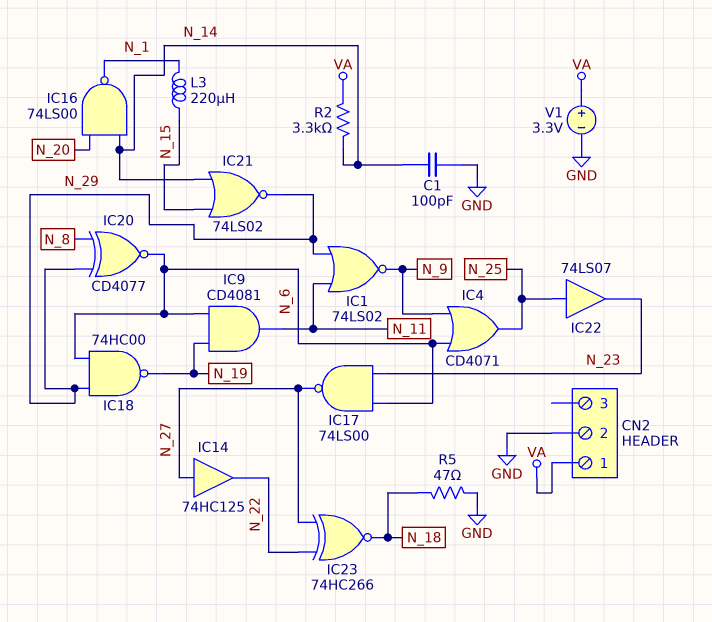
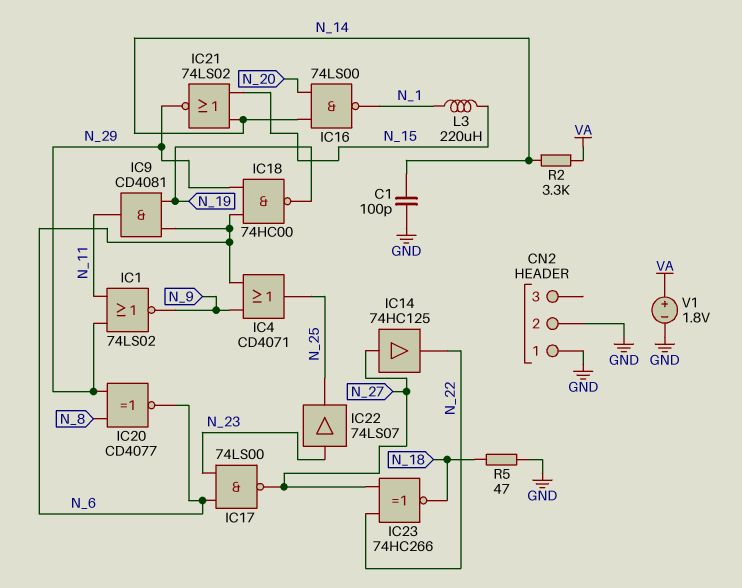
CN2 pin 1: VA -> GND
IC22: buffer 74LS07 (in N_25, out N_23) -> buffer 74LS07 (in N_23, out N_25)
V1: 3.3V (plus VA, minus GND) -> 1.8V (plus VA, minus GND)

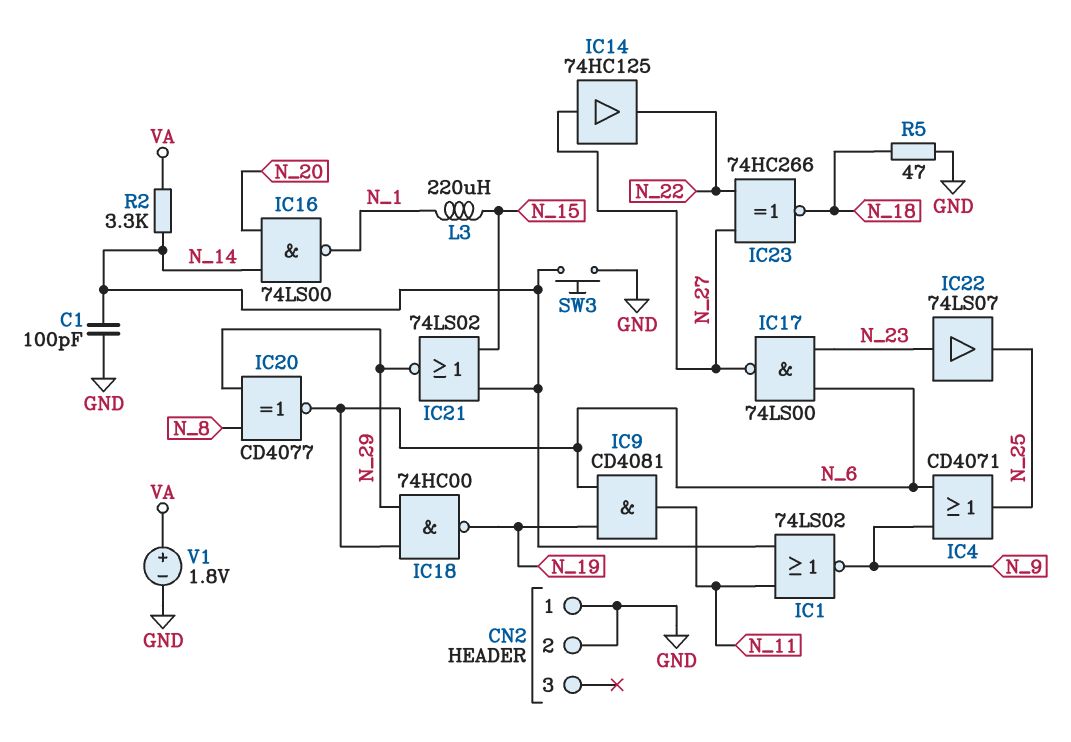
IC1: NOR 74LS02 (in N_11, in N_29, out N_9) -> NOR 74LS02 (in N_11, in N_14, out N_9)
SW3: none -> button (GND, N_14)

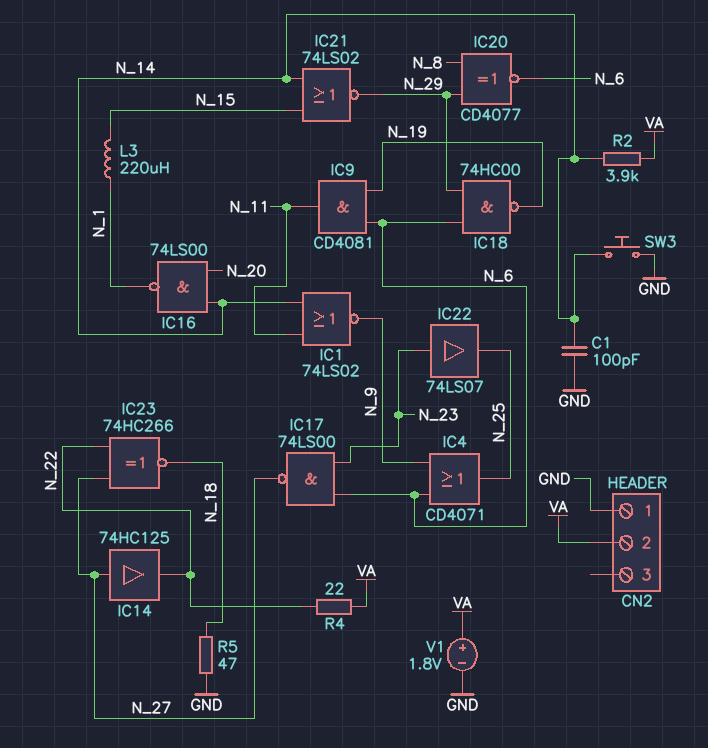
CN2 pin 2: GND -> VA
R2: 3.3k (N_14, VA) -> 3.9k (N_14, VA)
R4: none -> 22 (N_22, VA)

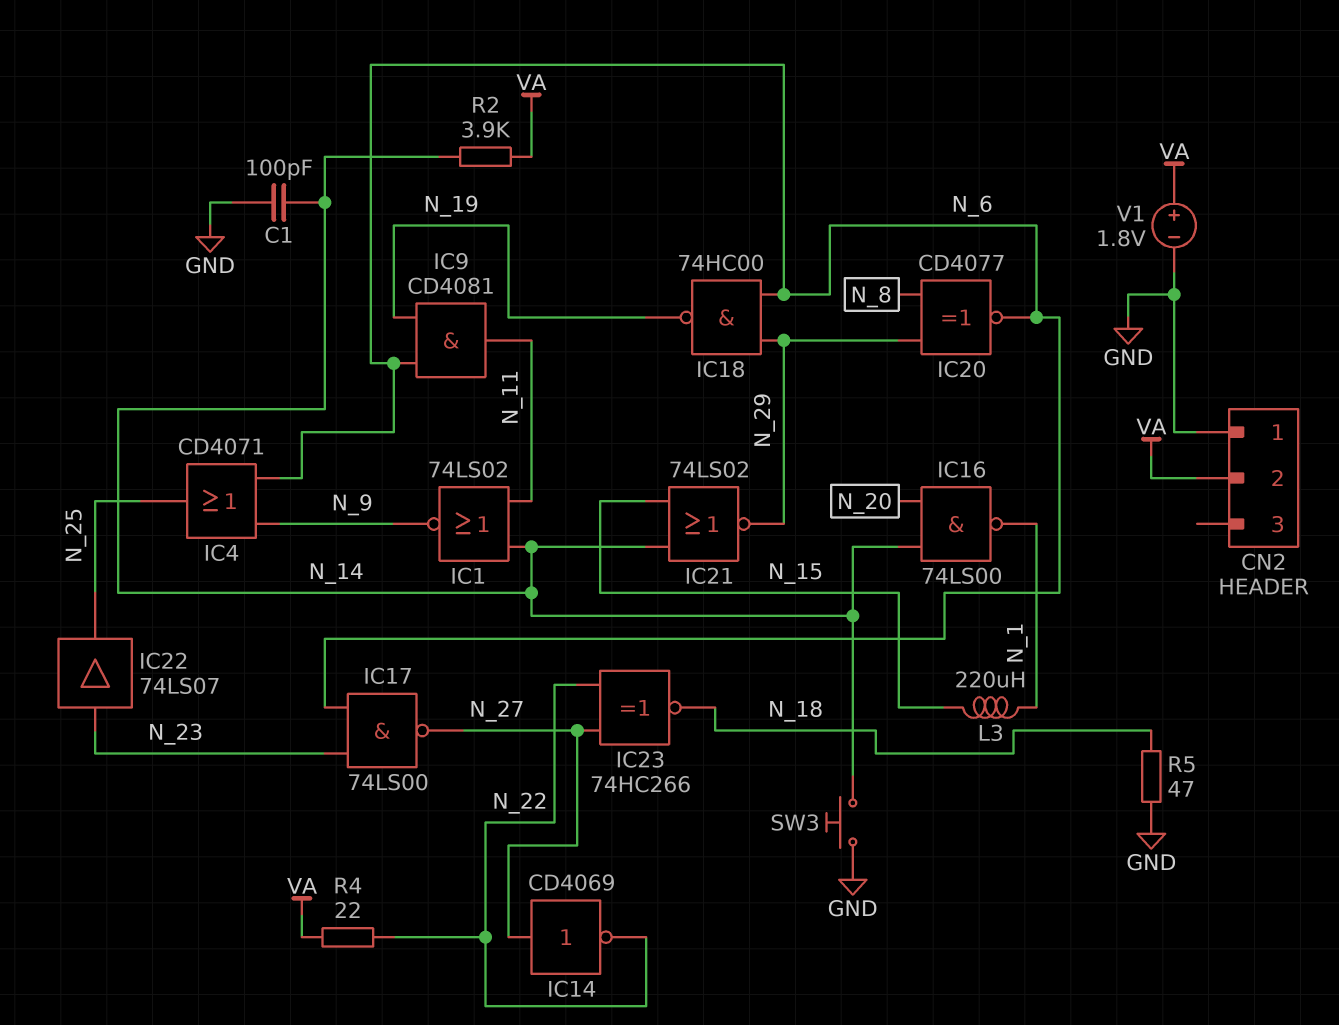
IC14: buffer 74HC125 (in N_27, out N_22) -> NOT CD4069 (in N_27, out N_22)

